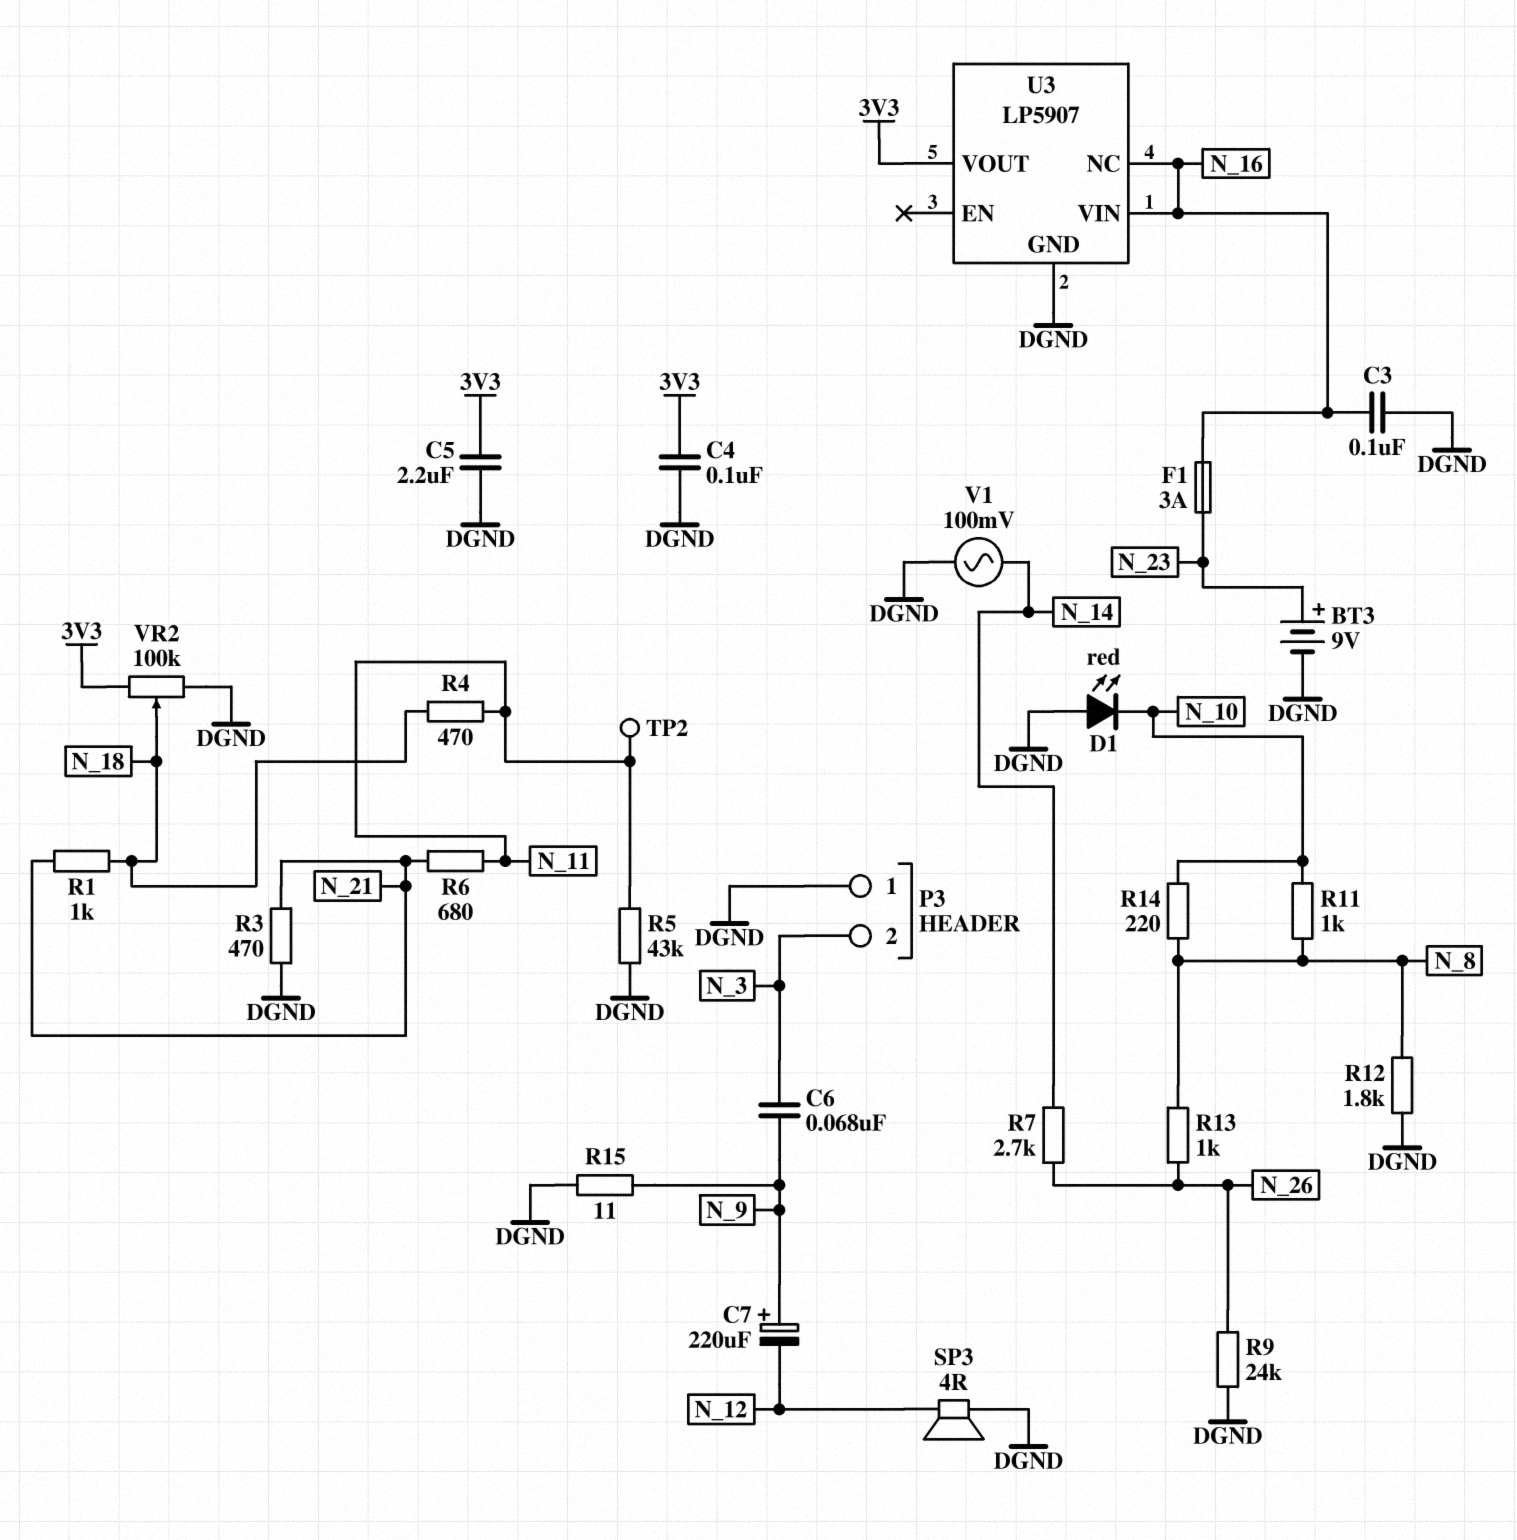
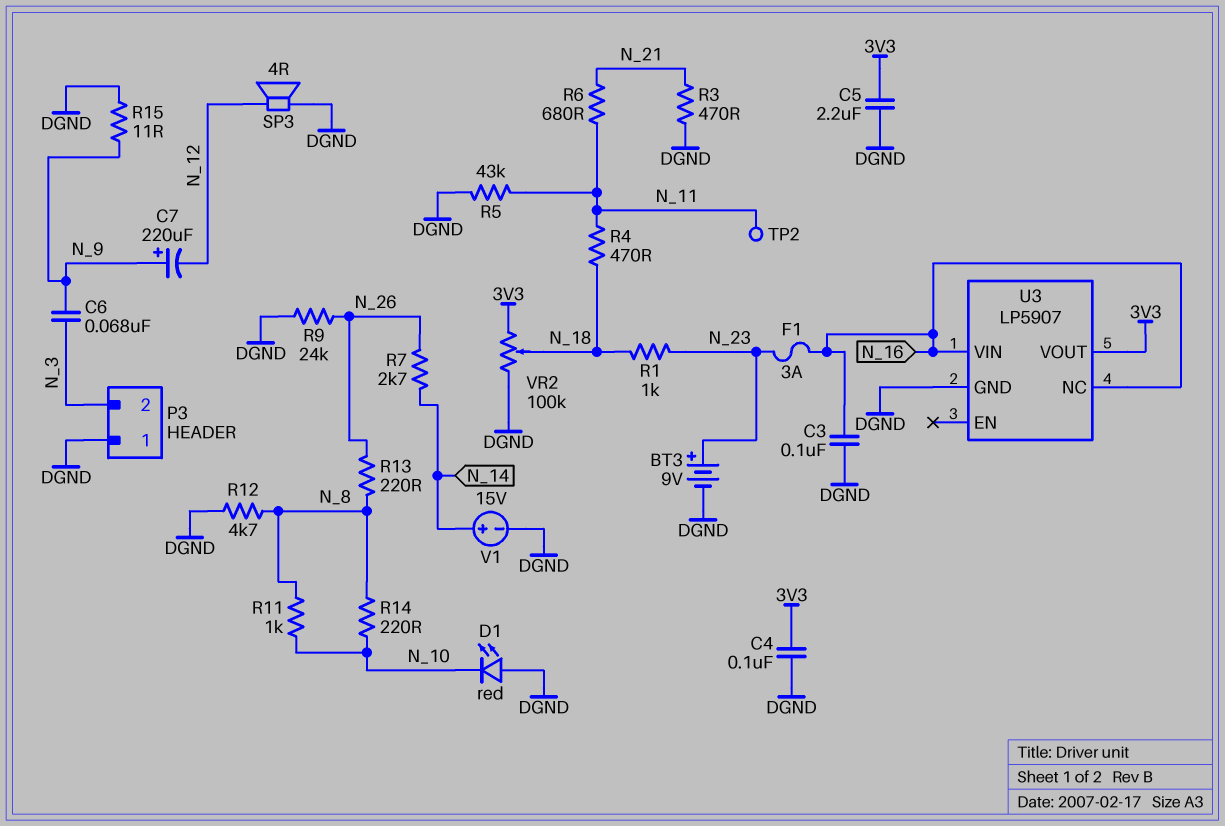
R1: 1k (N_18, N_21) -> 1k (N_18, N_23)
R12: 1.8k (DGND, N_8) -> 4.7k (DGND, N_8)
R13: 1k (N_8, N_26) -> 220 (N_8, N_26)
V1: AC 100mV (DGND, N_14) -> 15V (plus N_14, minus DGND)

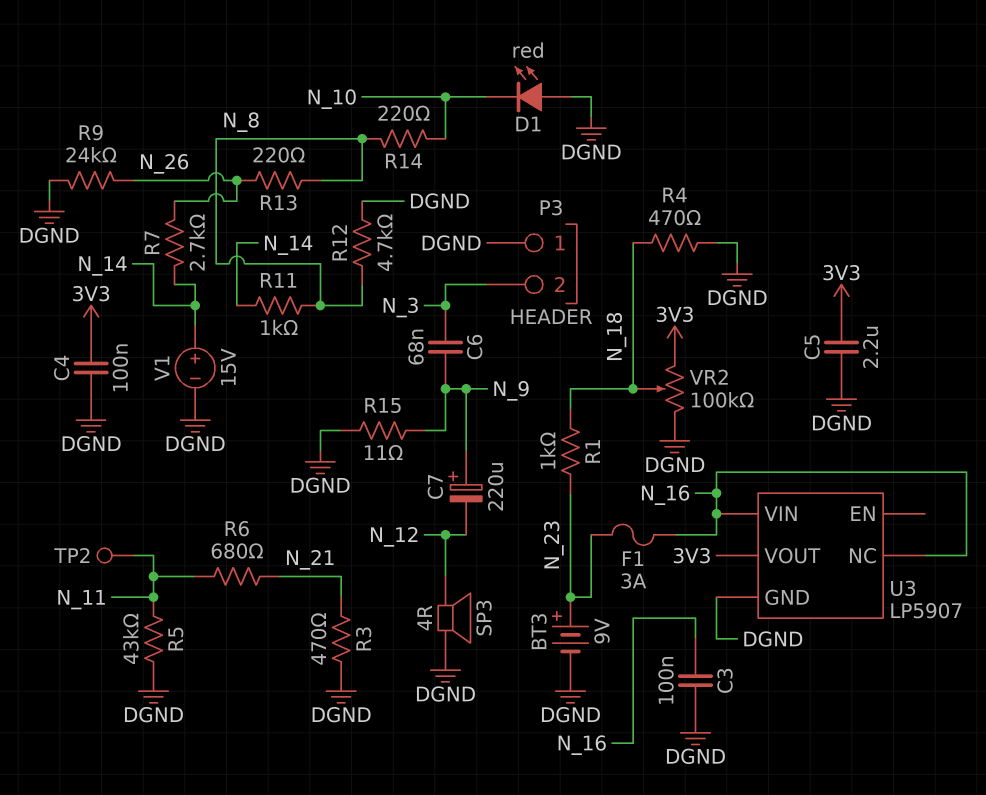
R4: 470 (N_11, N_18) -> 470 (DGND, N_18)
R11: 1k (N_8, N_10) -> 1k (N_8, N_14)

